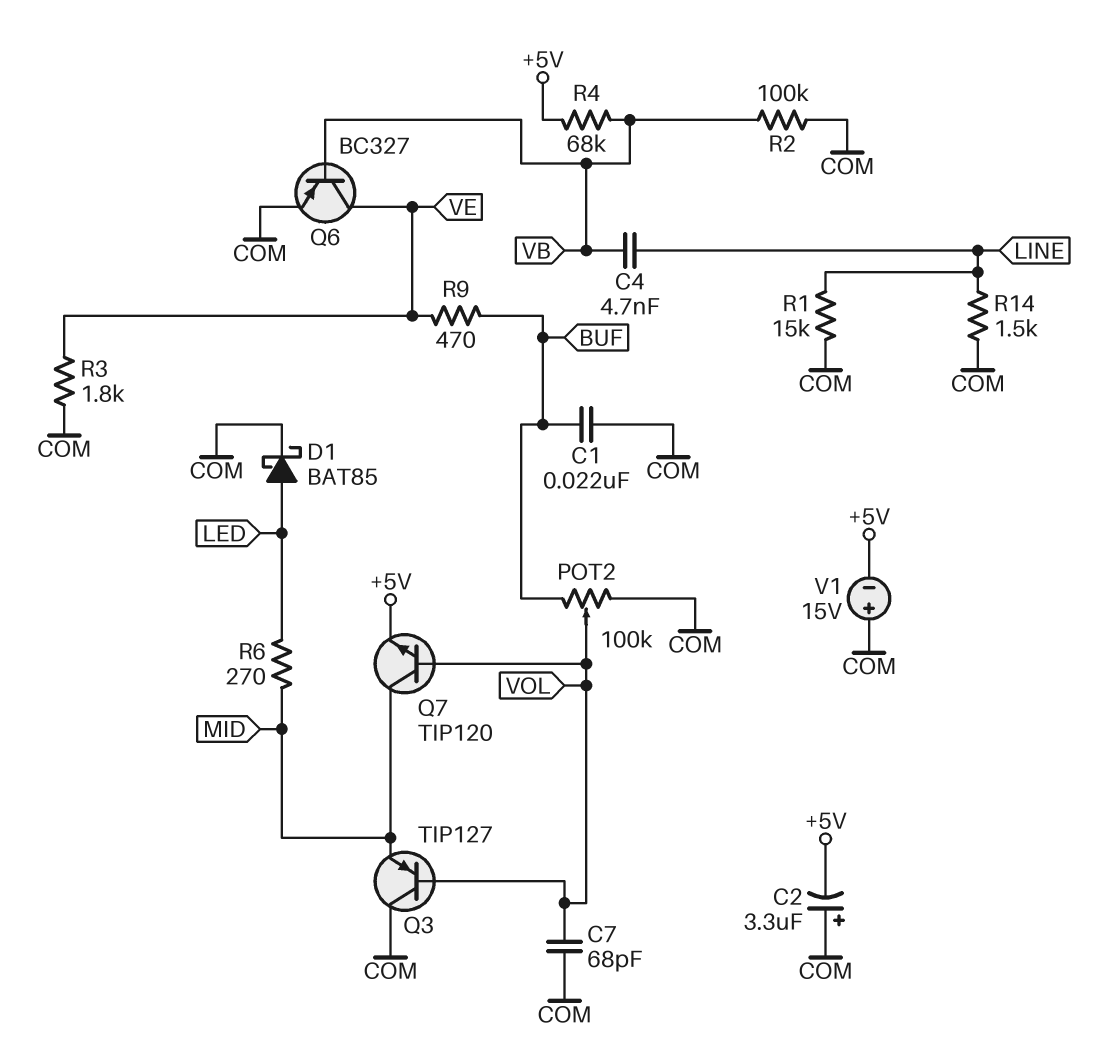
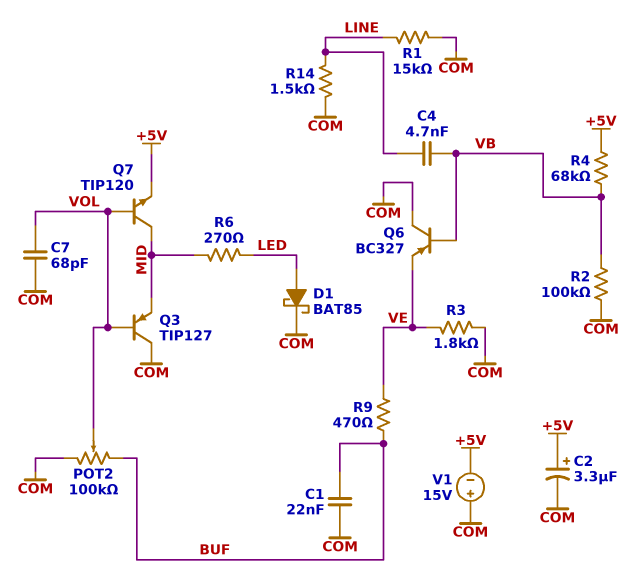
C2: 3.3uF (plus COM, minus +5V) -> 3.3uF (plus +5V, minus COM)
Q6: PNP BC327 (B VB, C VE, E COM) -> PNP BC327 (B VB, C COM, E VE)

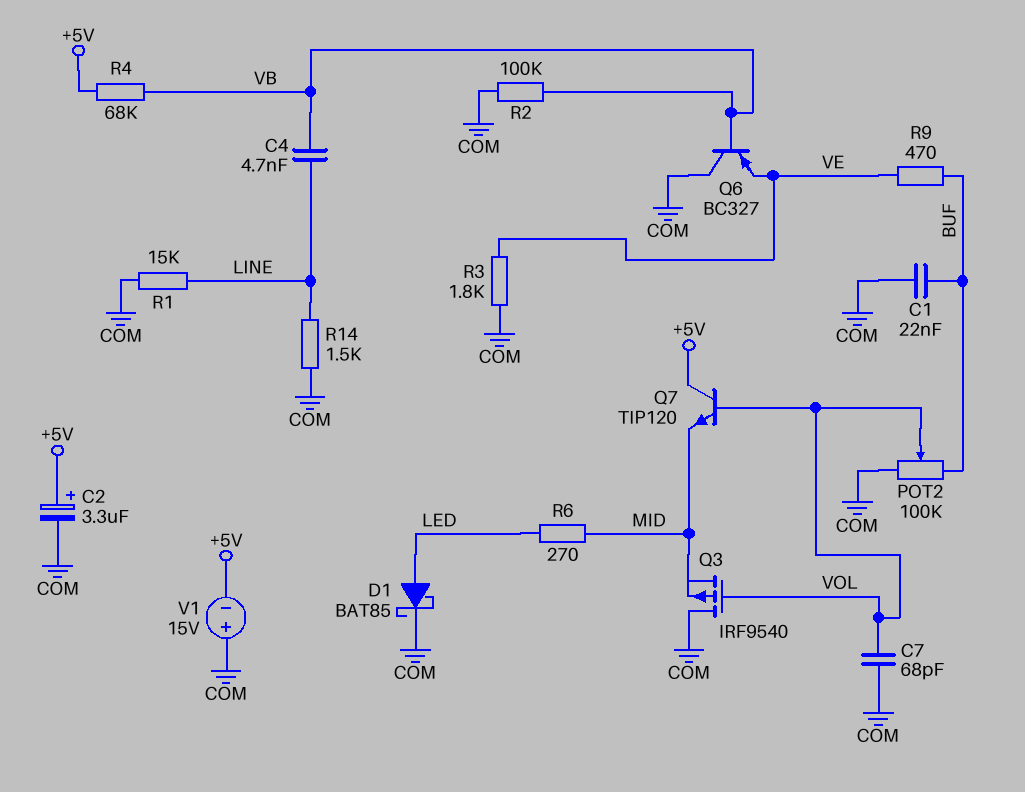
Q3: PNP TIP127 (B VOL, C COM, E MID) -> PMOS IRF9540 (G VOL, D COM, S MID)
Q7: NPN TIP120 (B VOL, C MID, E +5V) -> NPN TIP120 (B VOL, C +5V, E MID)

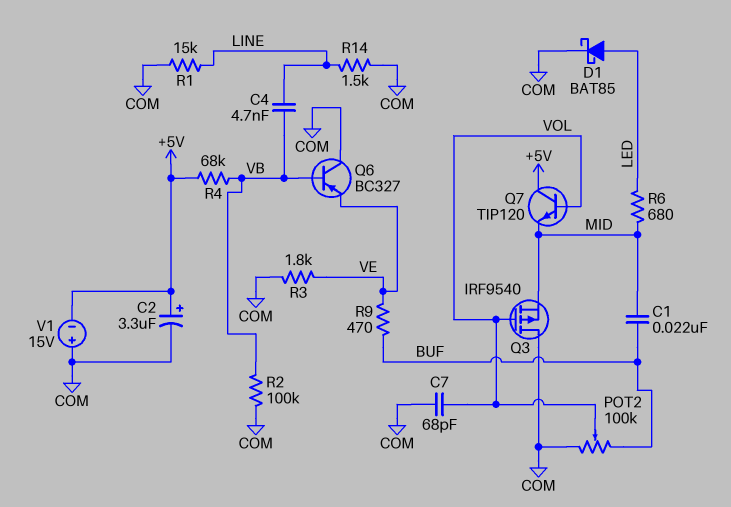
C1: 22nF (BUF, COM) -> 22nF (BUF, MID)
R6: 270 (LED, MID) -> 680 (LED, MID)

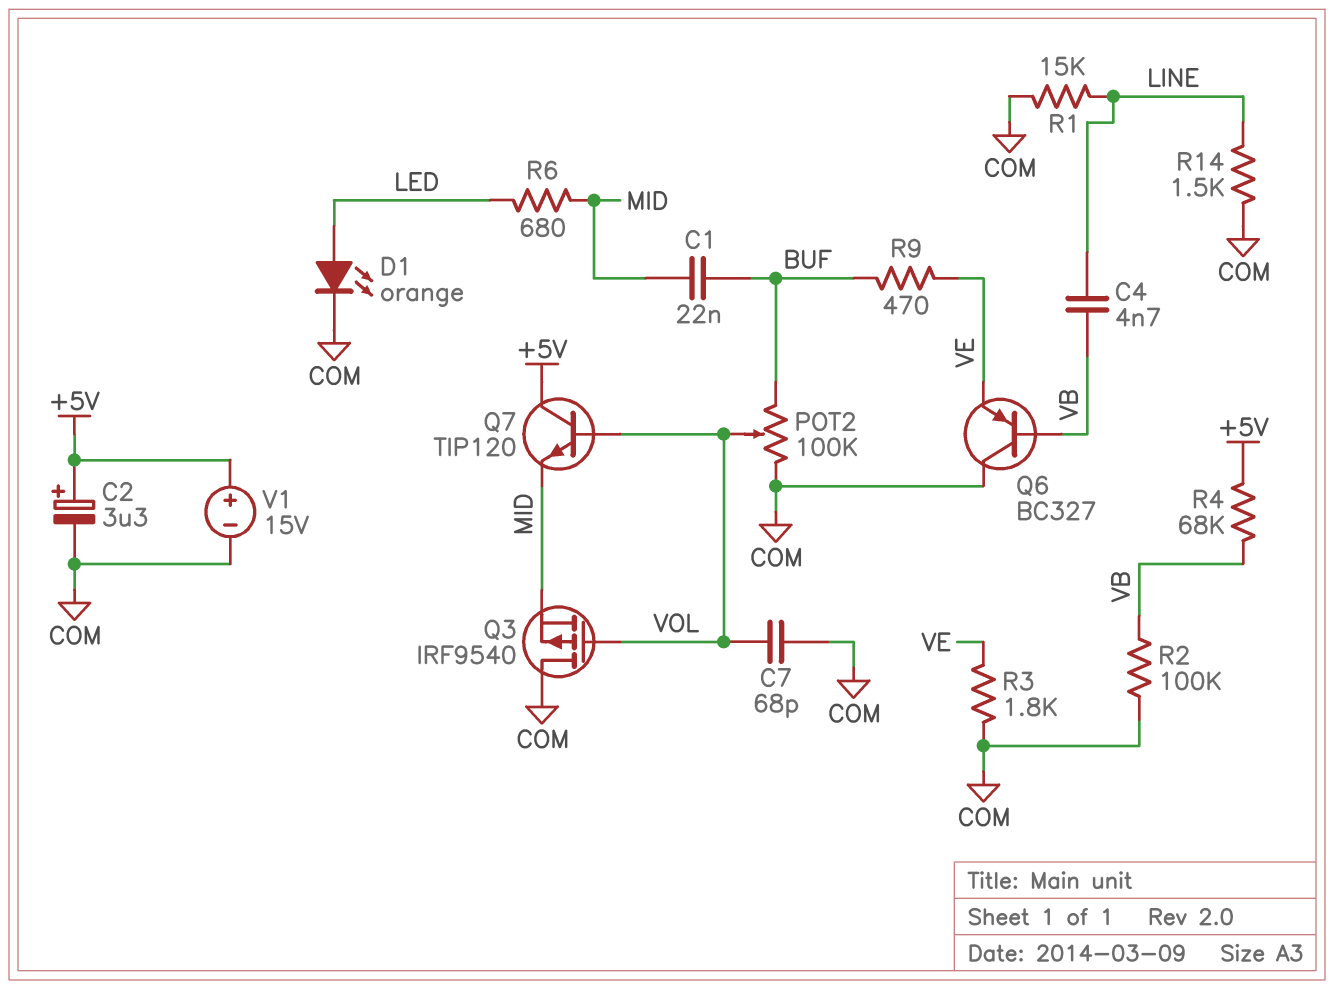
D1: schottky BAT85 (A LED, K COM) -> LED orange (A LED, K COM)
V1: 15V (plus COM, minus +5V) -> 15V (plus +5V, minus COM)

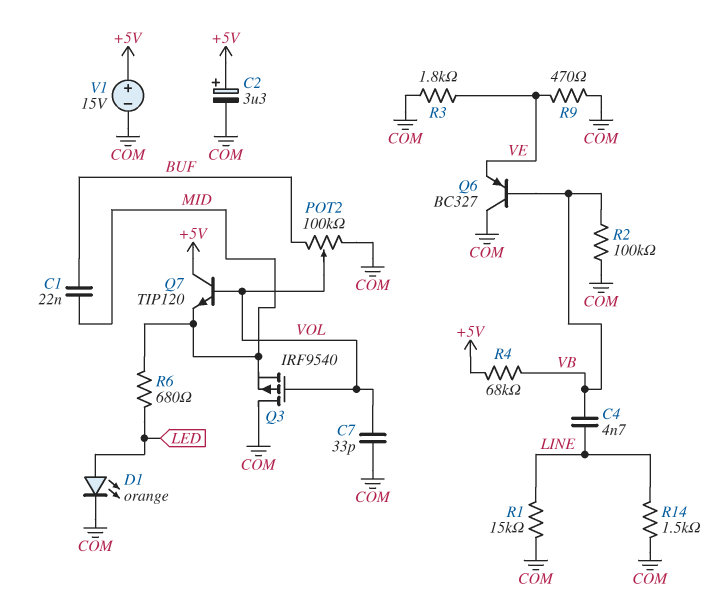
C7: 68pF (COM, VOL) -> 33pF (COM, VOL)
R9: 470 (BUF, VE) -> 470 (COM, VE)

